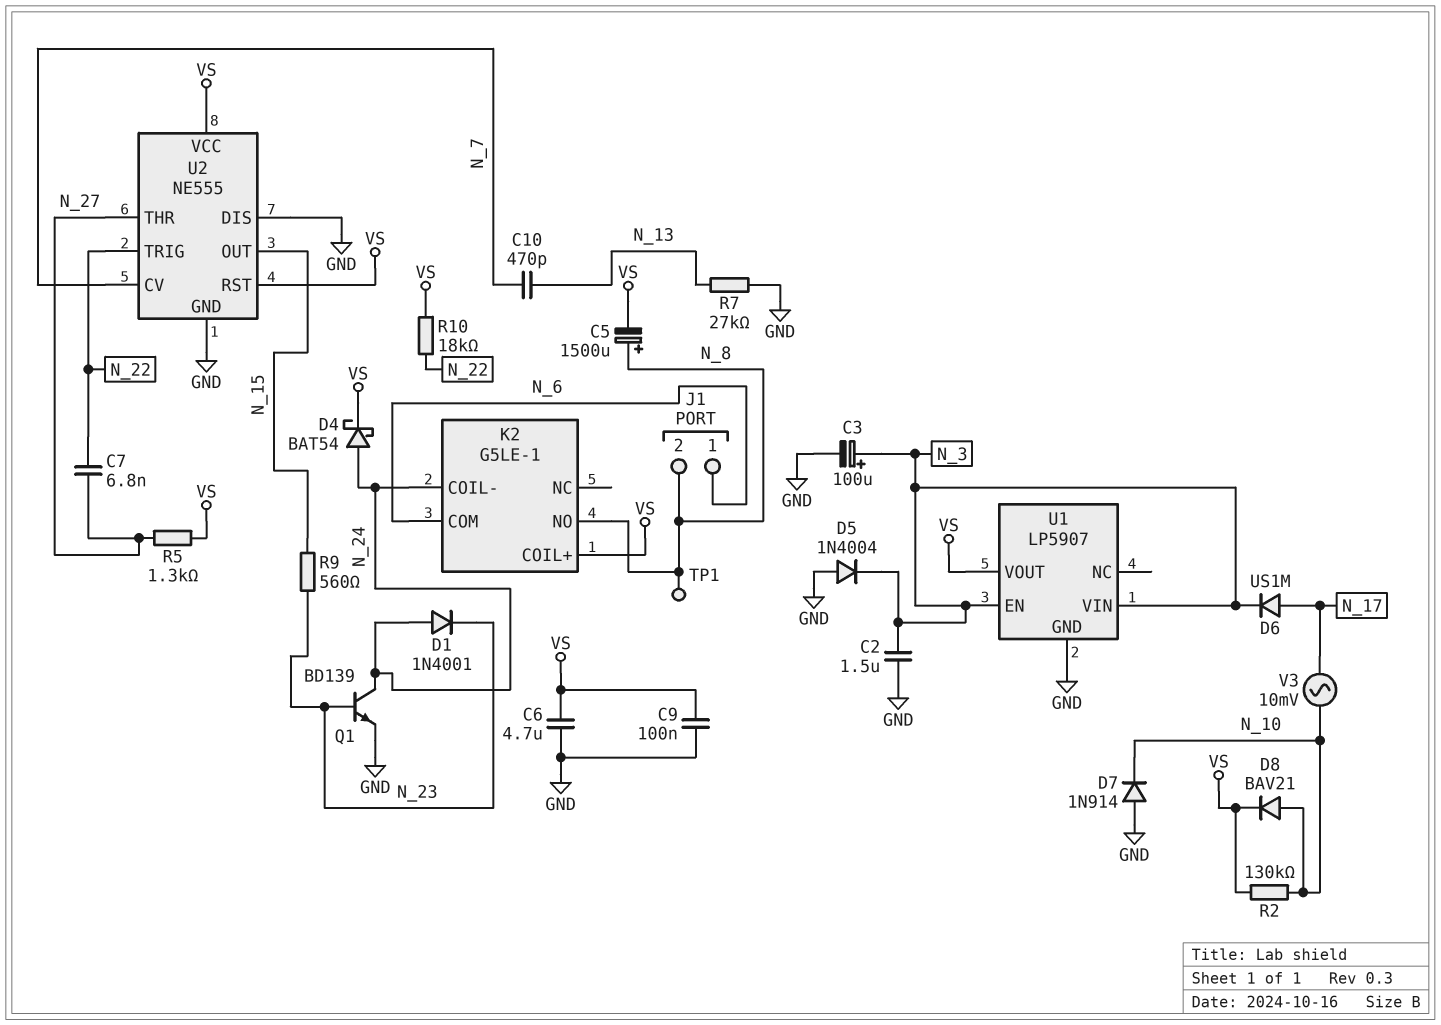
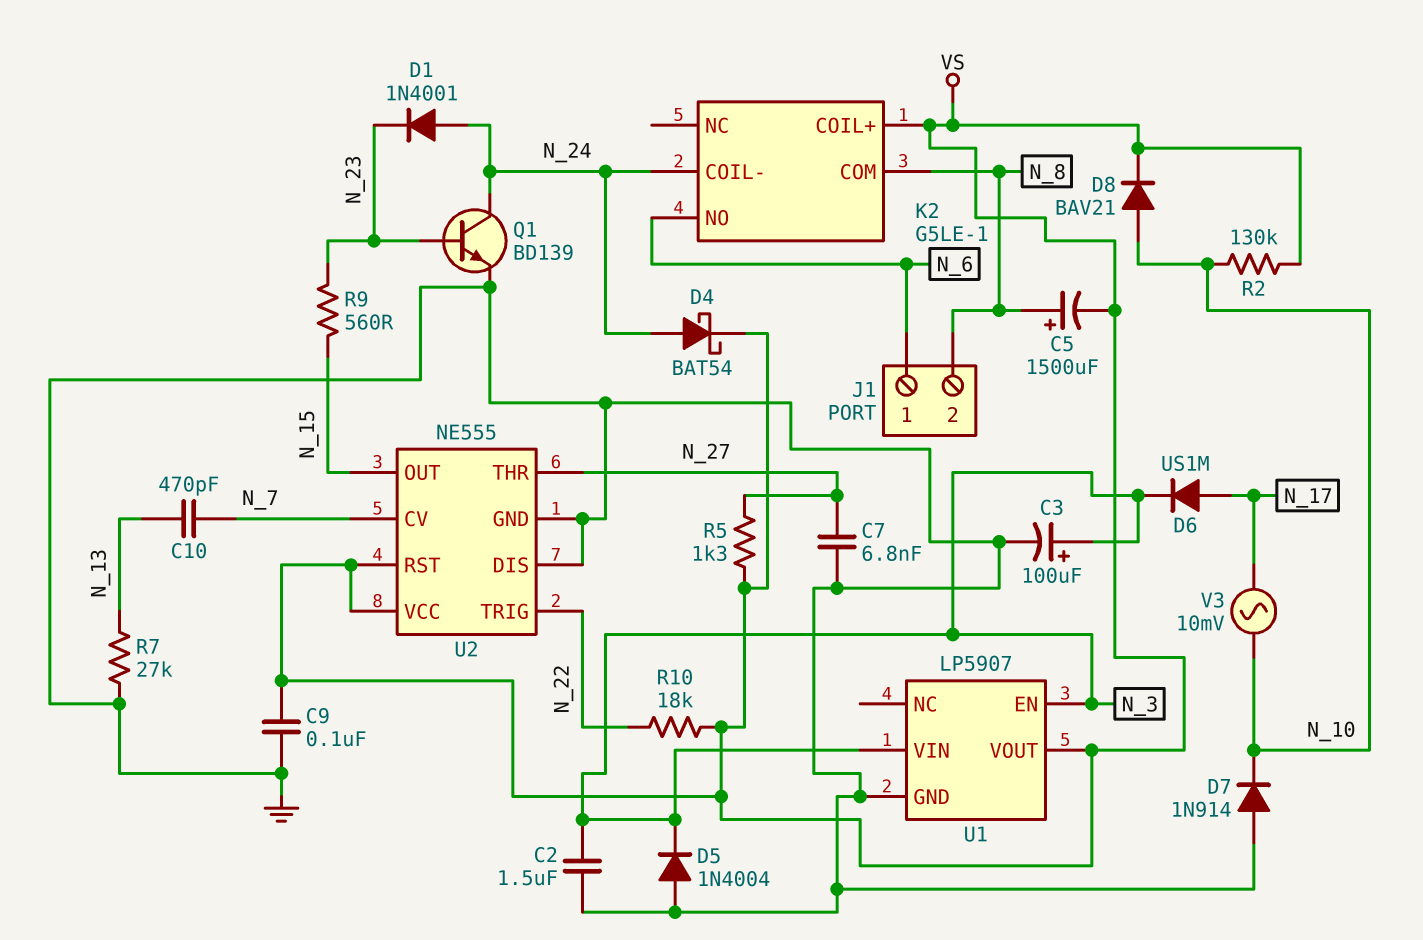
C6: 4.7uF (GND, VS) -> none
C7: 6.8nF (N_22, N_27) -> 6.8nF (GND, N_27)
K2 pin COM: N_6 -> N_8
K2 pin NO: N_8 -> N_6
TP1: test point (N_8) -> none

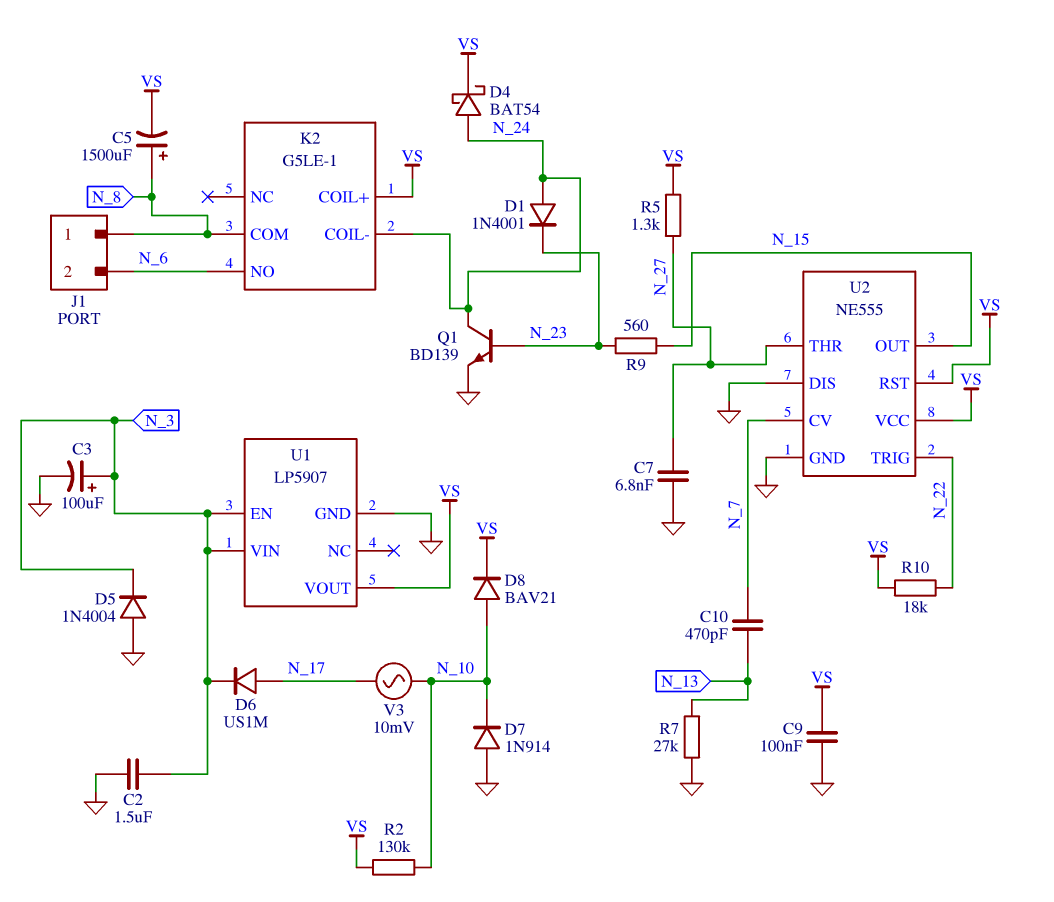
J1 pin 1: N_6 -> N_8
J1 pin 2: N_8 -> N_6

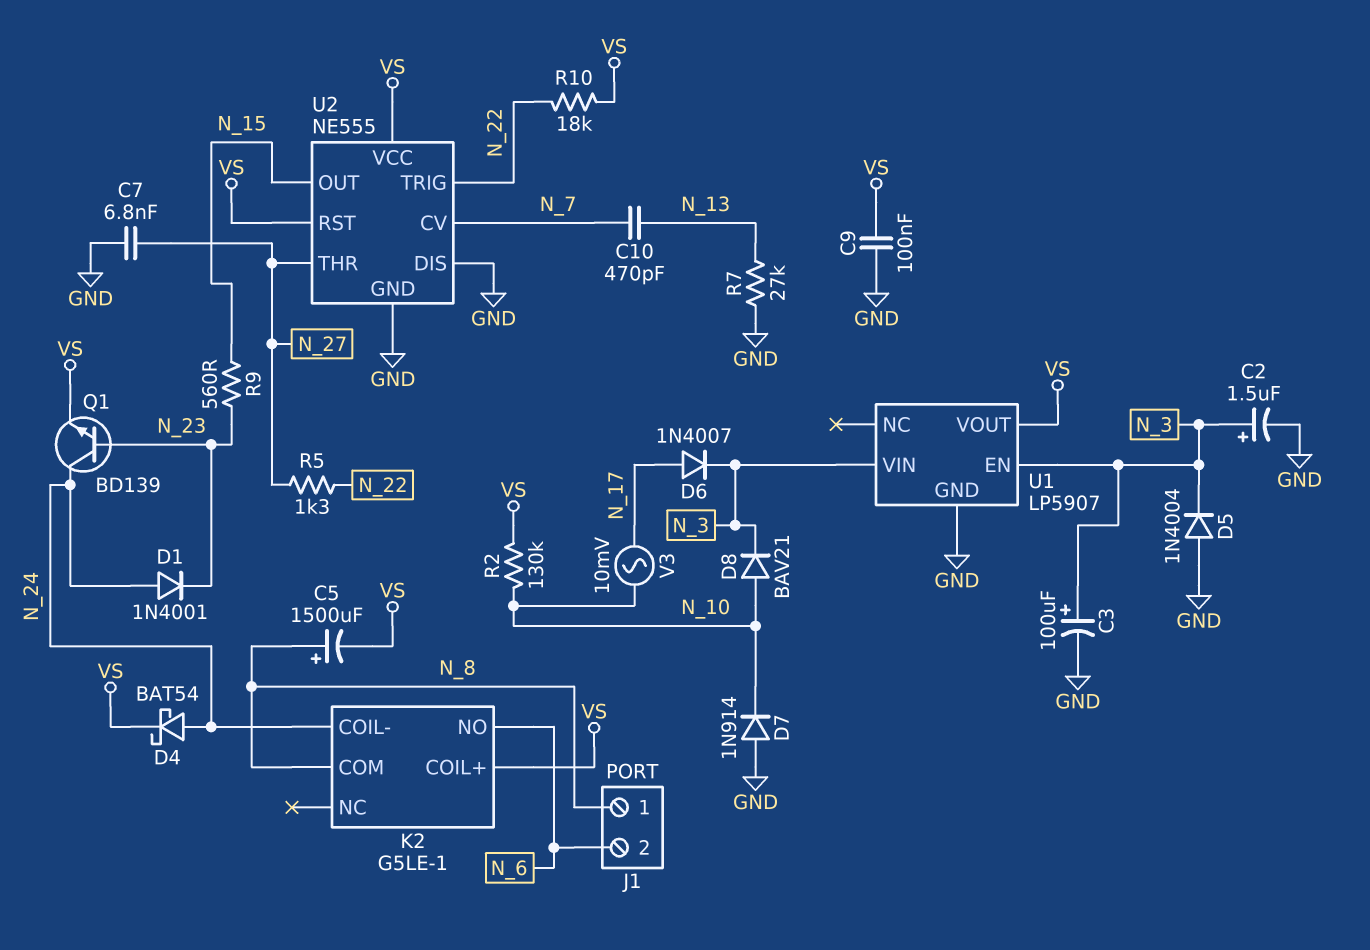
C2: 1.5uF (GND, N_3) -> 1.5uF (plus N_3, minus GND)
D6: diode US1M (A N_17, K N_3) -> diode 1N4007 (A N_17, K N_3)
D8: diode BAV21 (A N_10, K VS) -> diode BAV21 (A N_10, K N_3)
Q1: NPN BD139 (B N_23, C N_24, E GND) -> NPN BD139 (B N_23, C N_24, E VS)
R5: 1.3k (N_27, VS) -> 1.3k (N_22, N_27)

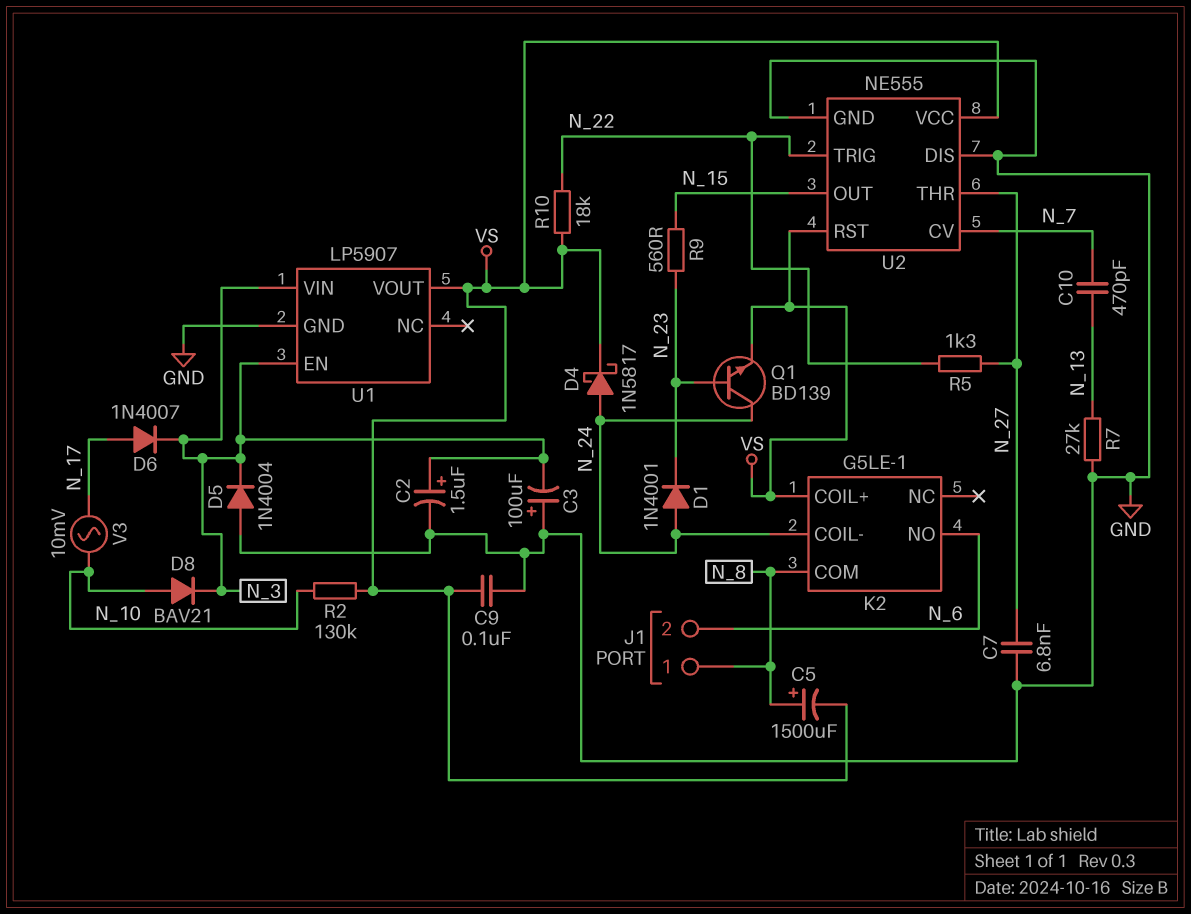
C3: 100uF (plus N_3, minus GND) -> 100uF (plus GND, minus N_3)
D4: schottky BAT54 (A N_24, K VS) -> schottky 1N5817 (A N_24, K VS)
D7: diode 1N914 (A GND, K N_10) -> none

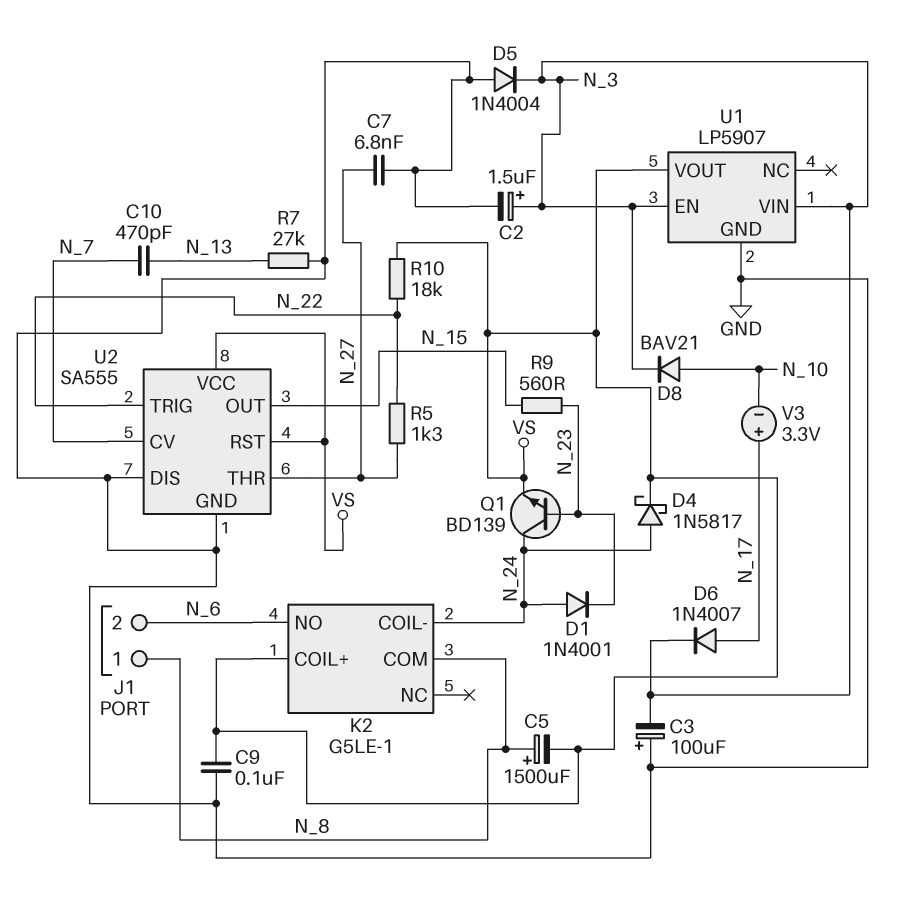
R2: 130k (N_10, VS) -> none
U2: NE555 -> SA555
V3: AC 10mV (N_10, N_17) -> 3.3V (plus N_17, minus N_10)

